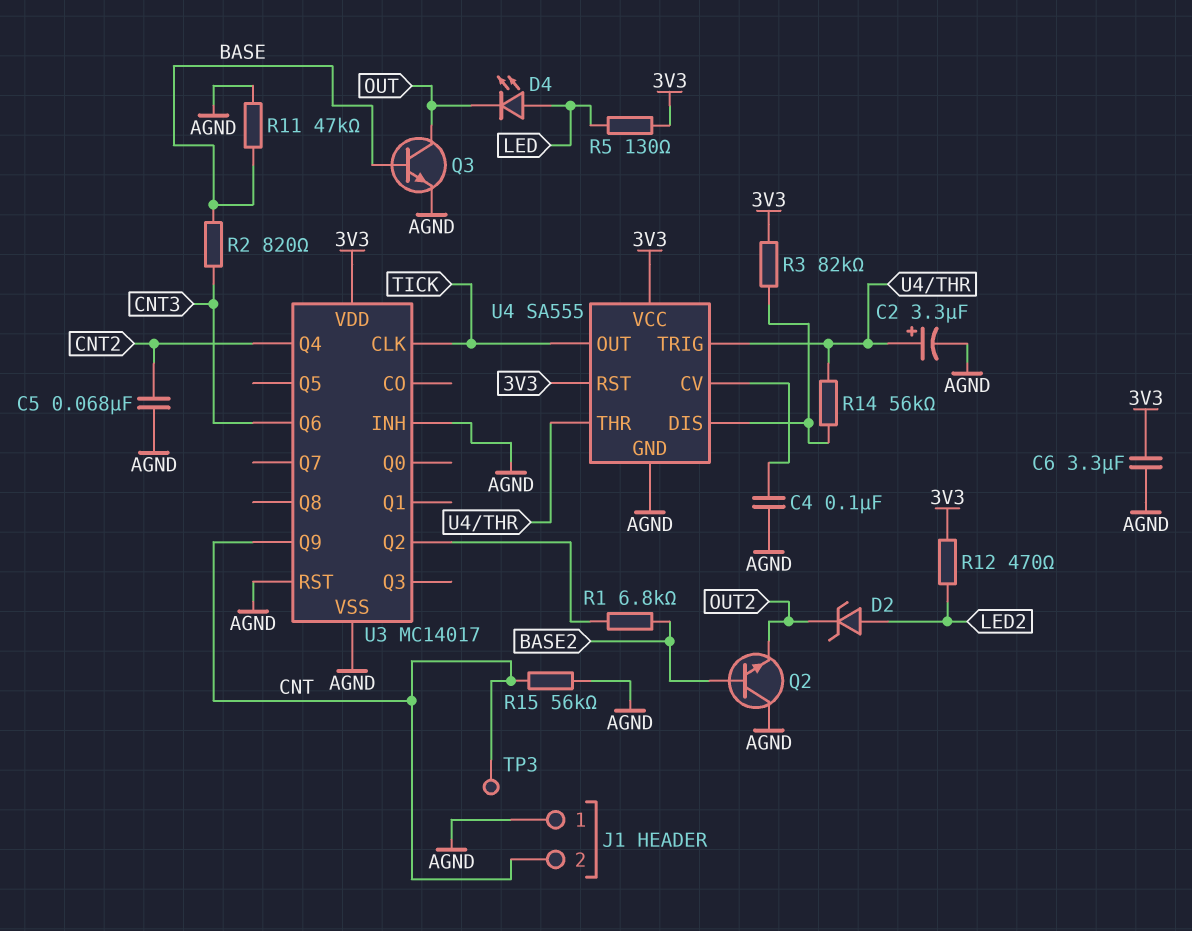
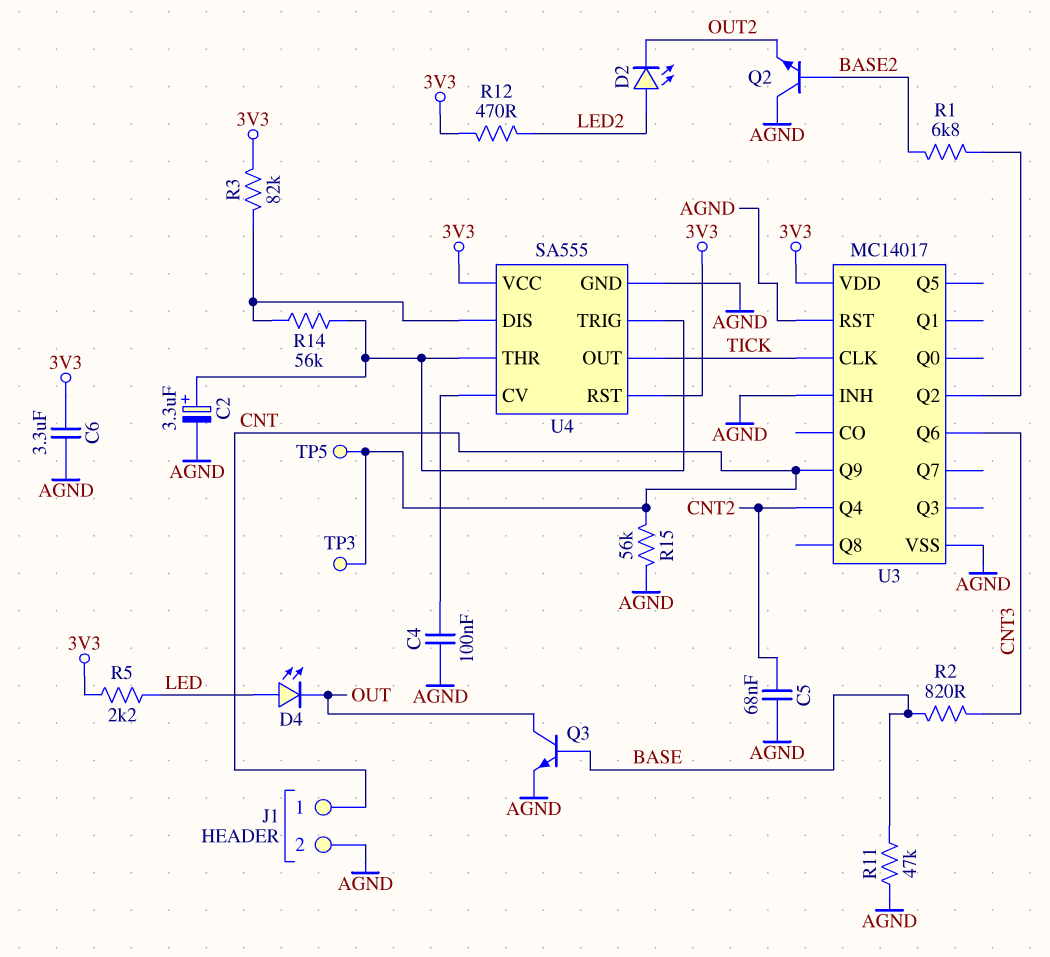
D2: zener (A LED2, K OUT2) -> LED (A LED2, K OUT2)
J1 pin 1: AGND -> CNT
J1 pin 2: CNT -> AGND
R5: 130 (3V3, LED) -> 2.2k (3V3, LED)
TP5: none -> test point (CNT)

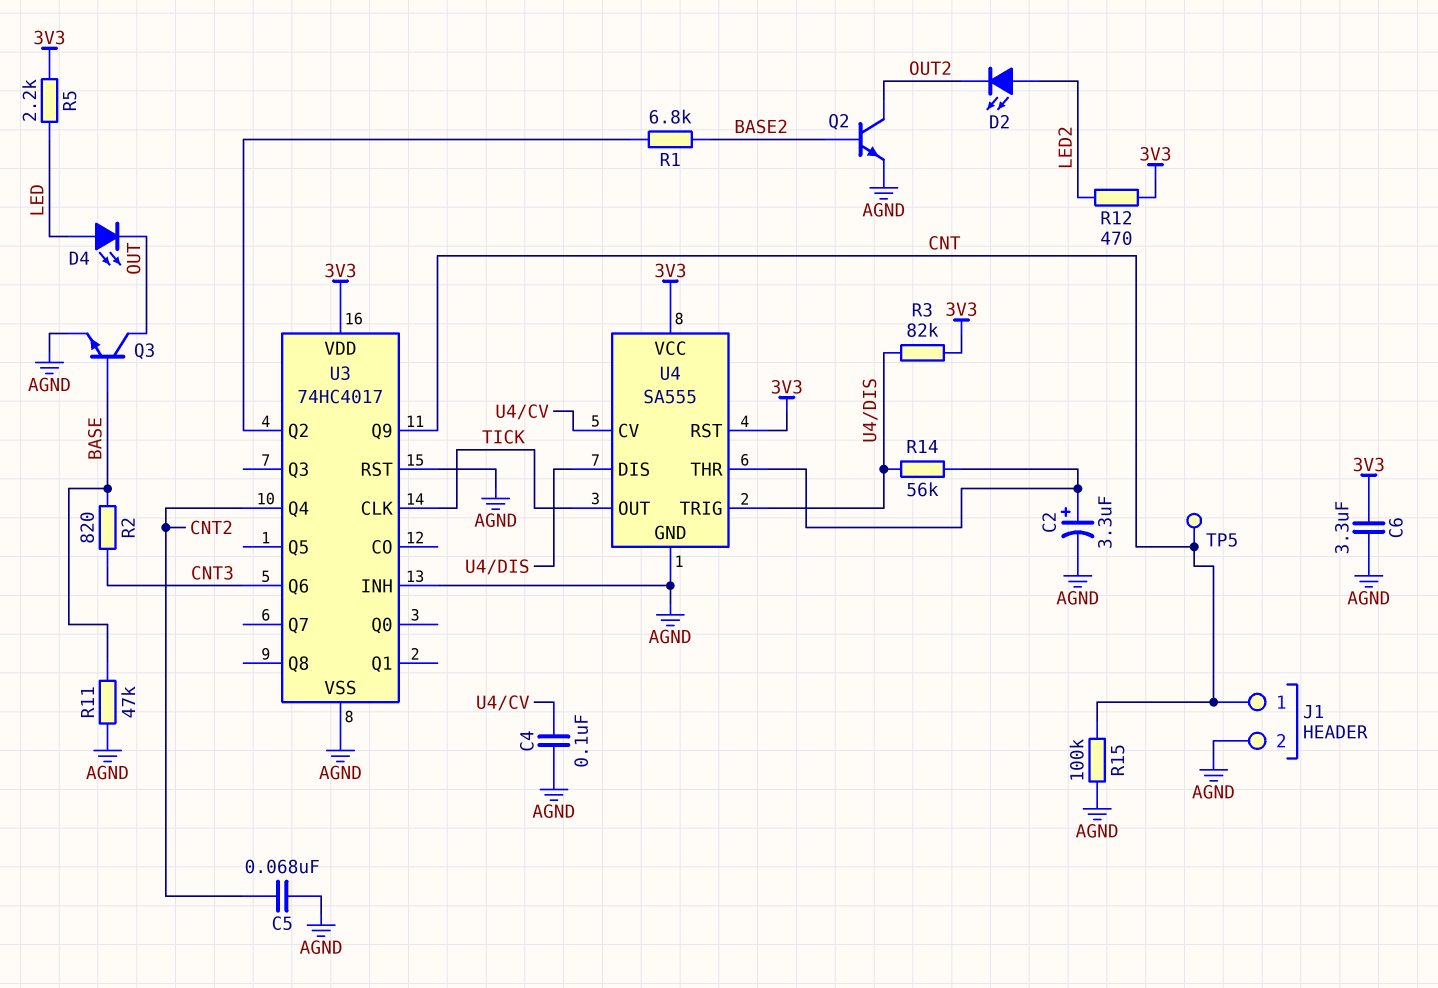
Q2: NPN (B BASE2, C AGND, E OUT2) -> NPN (B BASE2, C OUT2, E AGND)
R15: 56k (AGND, CNT) -> 100k (AGND, CNT)
TP3: test point (CNT) -> none
U3: MC14017 -> 74HC4017
U4 pin TRIG: U4/THR -> U4/DIS

